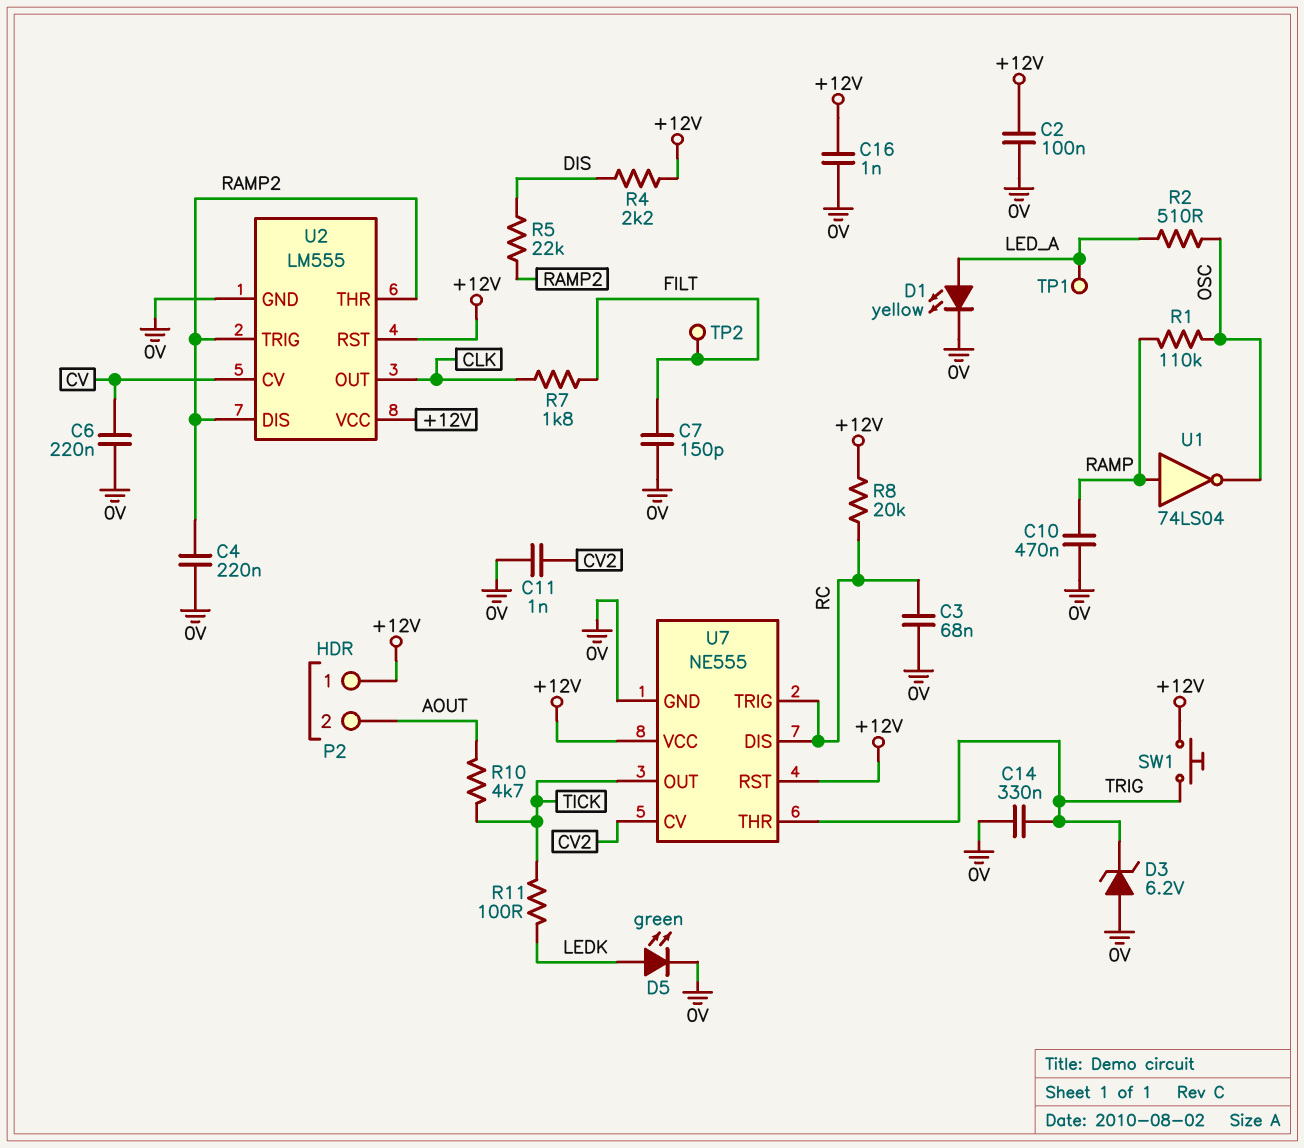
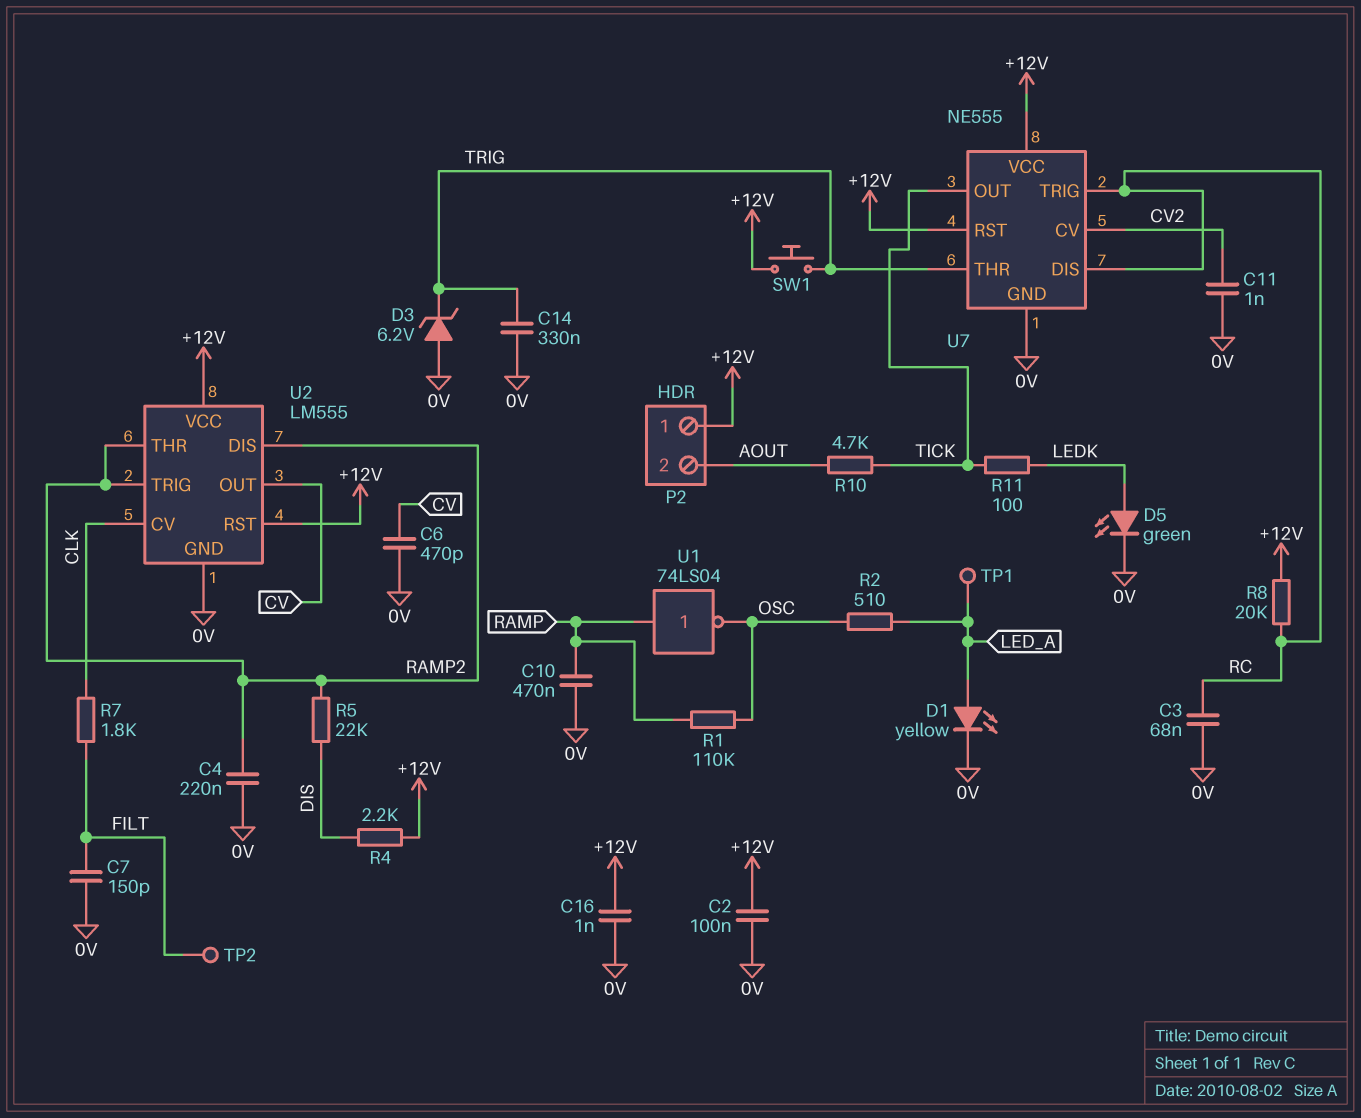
C6: 220nF (0V, CV) -> 470pF (0V, CV)
U2 pin CV: CV -> CLK
U2 pin OUT: CLK -> CV

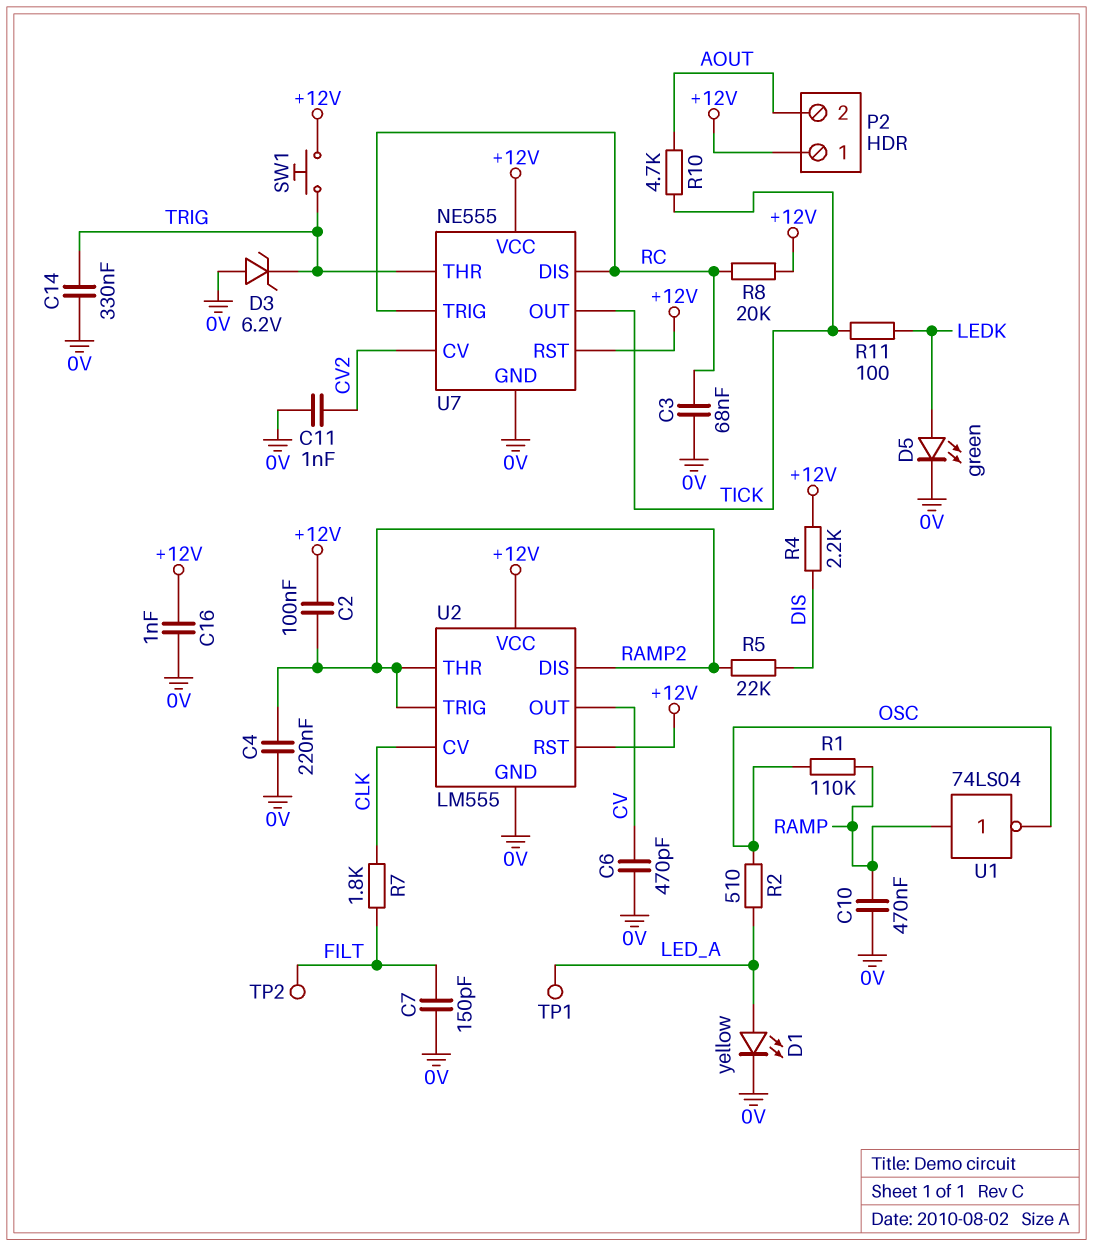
C2: 100nF (+12V, 0V) -> 100nF (+12V, RAMP2)

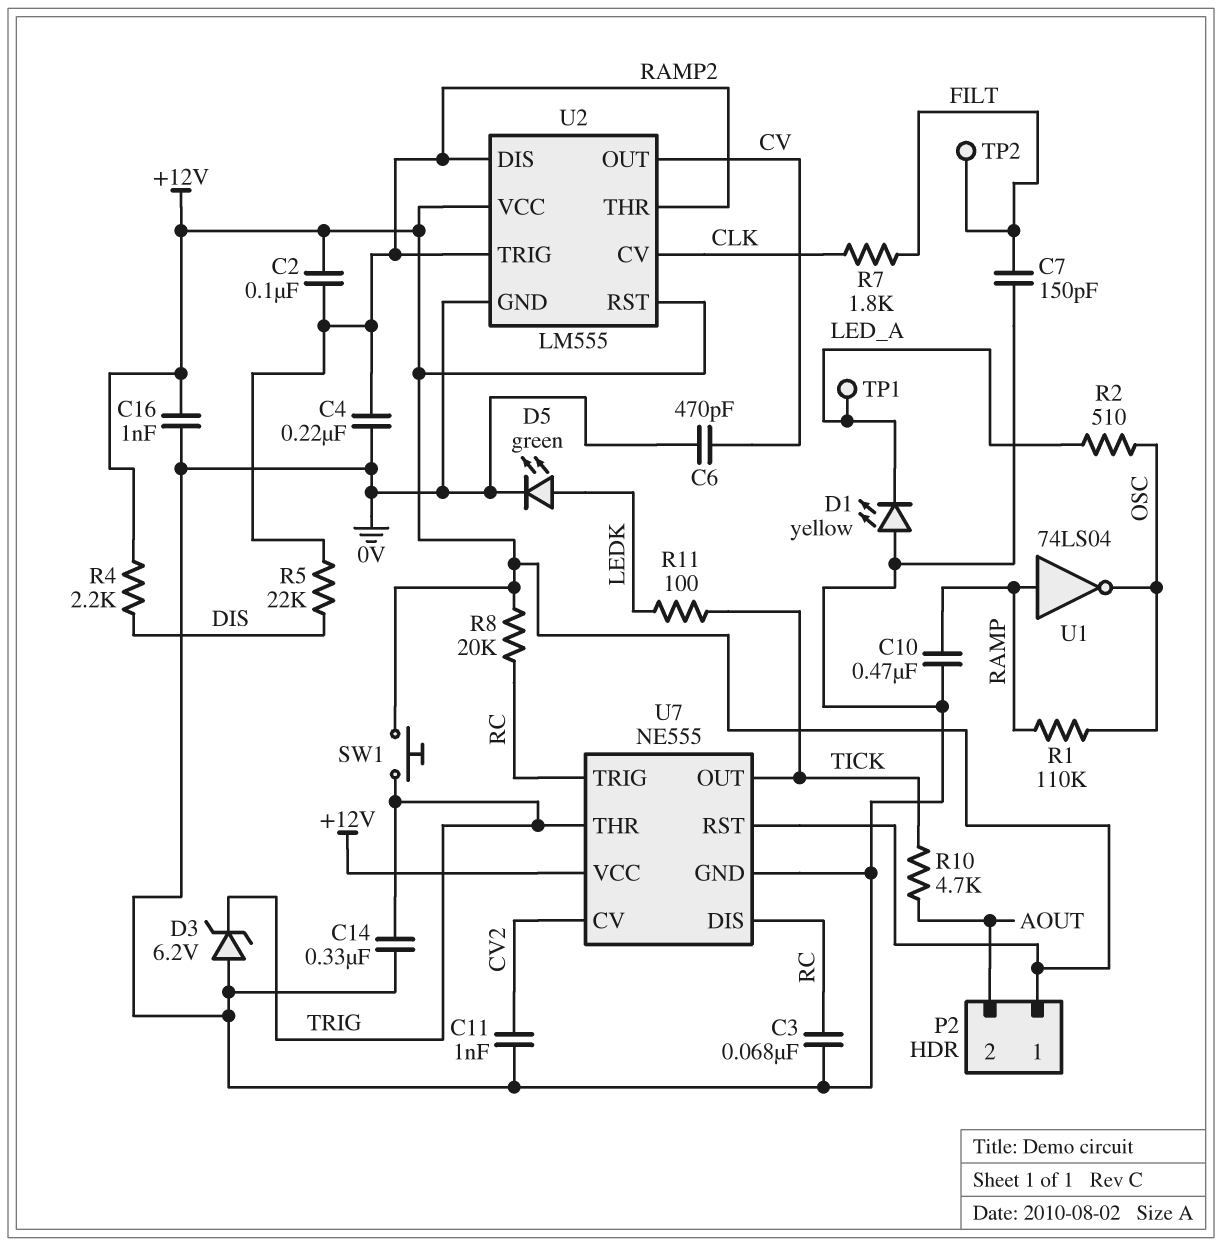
D1: LED yellow (A LED_A, K 0V) -> LED yellow (A 0V, K LED_A)

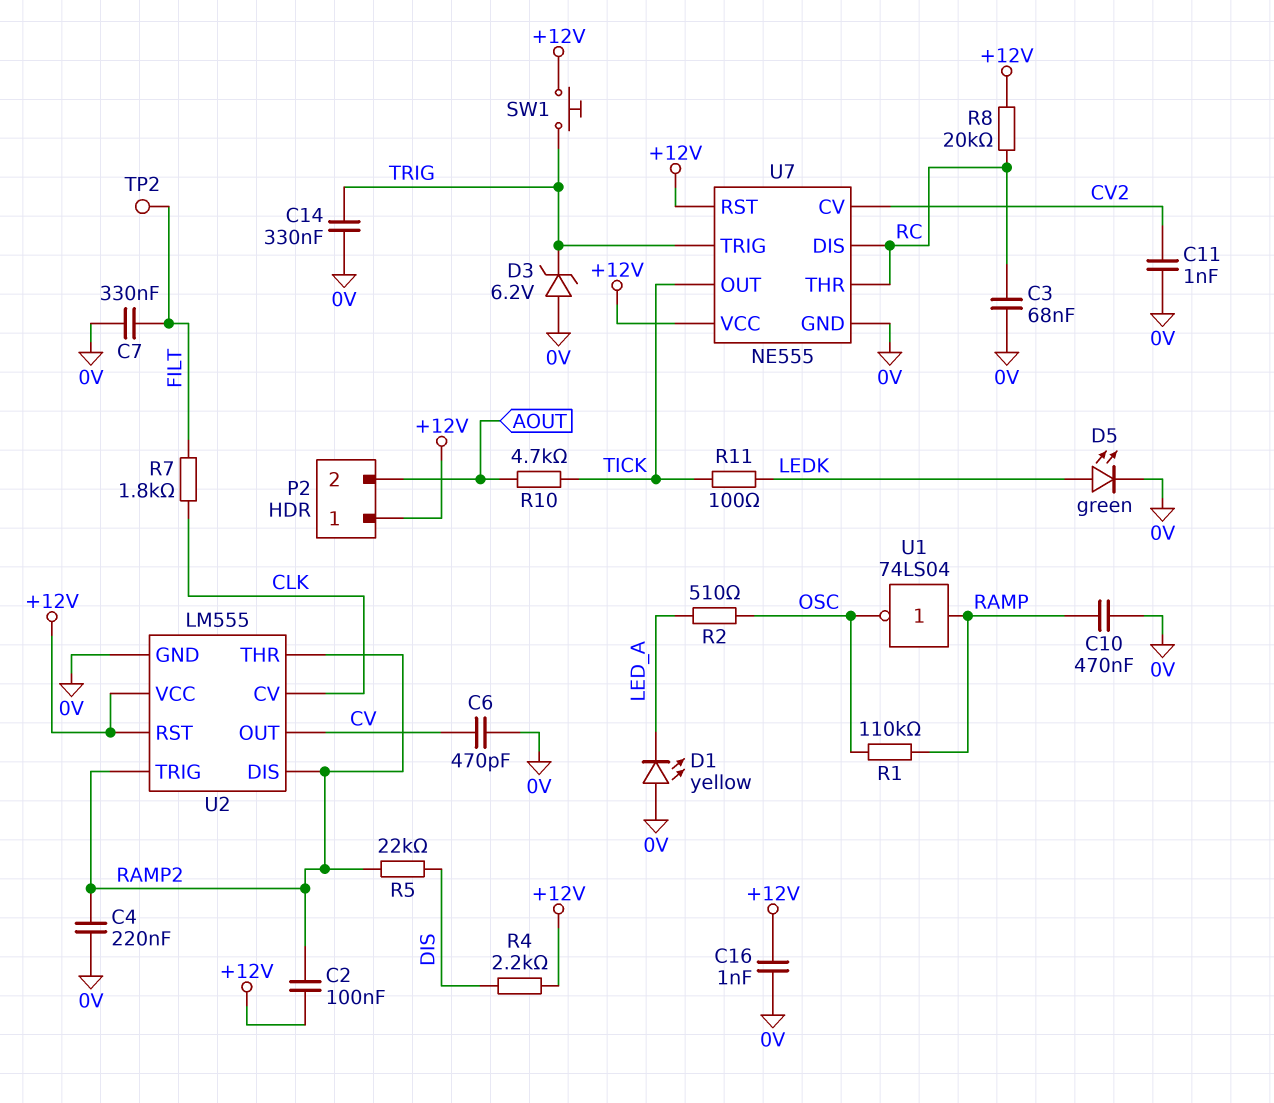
C7: 150pF (0V, FILT) -> 330nF (0V, FILT)
TP1: test point (LED_A) -> none
U7 pin THR: TRIG -> RC
U7 pin TRIG: RC -> TRIG

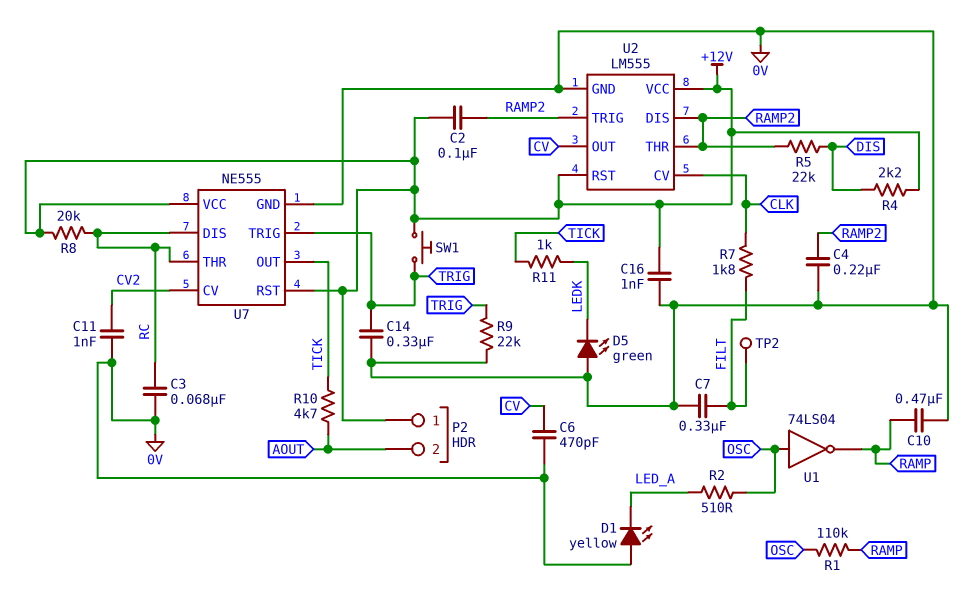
D3: zener 6.2V (A 0V, K TRIG) -> none
D5: LED green (A LEDK, K 0V) -> LED green (A 0V, K LEDK)
R9: none -> 22k (0V, TRIG)
R11: 100 (LEDK, TICK) -> 1k (LEDK, TICK)
U1: NOT 74LS04 (in RAMP, out OSC) -> NOT 74LS04 (in OSC, out RAMP)

